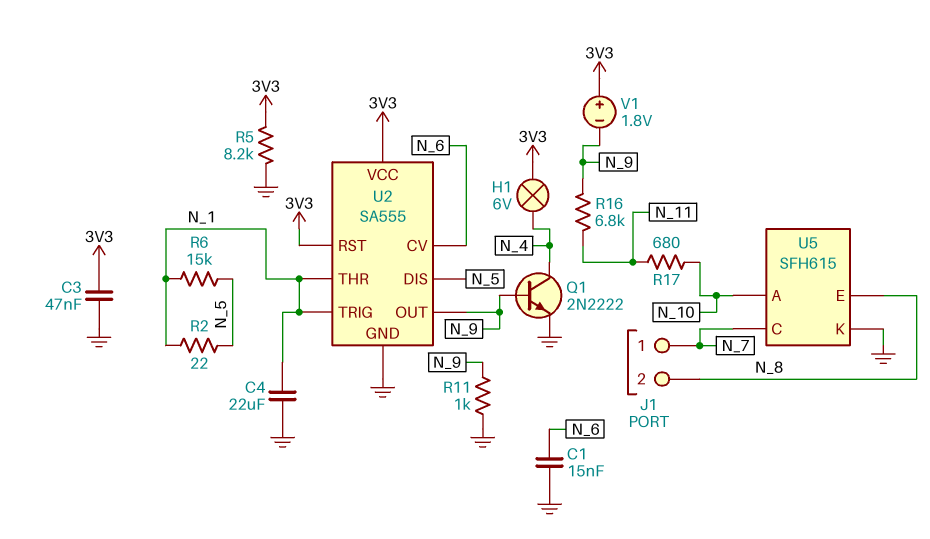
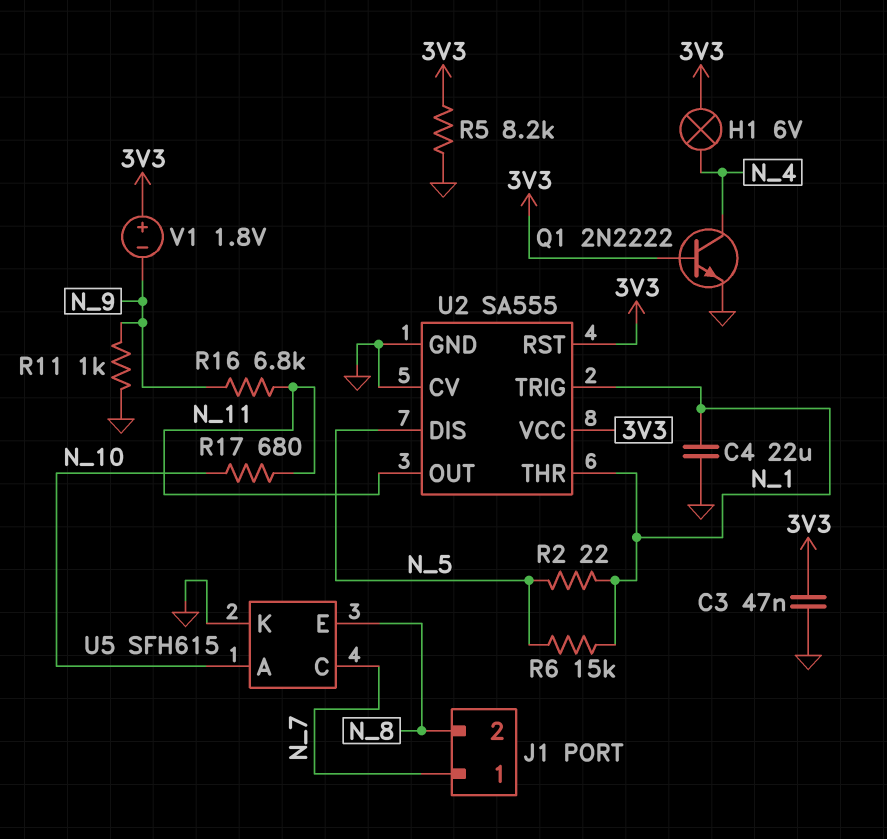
C1: 15nF (GND, N_6) -> none
Q1: NPN 2N2222 (B N_9, C N_4, E GND) -> NPN 2N2222 (B 3V3, C N_4, E GND)
U2 pin CV: N_6 -> GND
U2 pin OUT: N_9 -> N_11

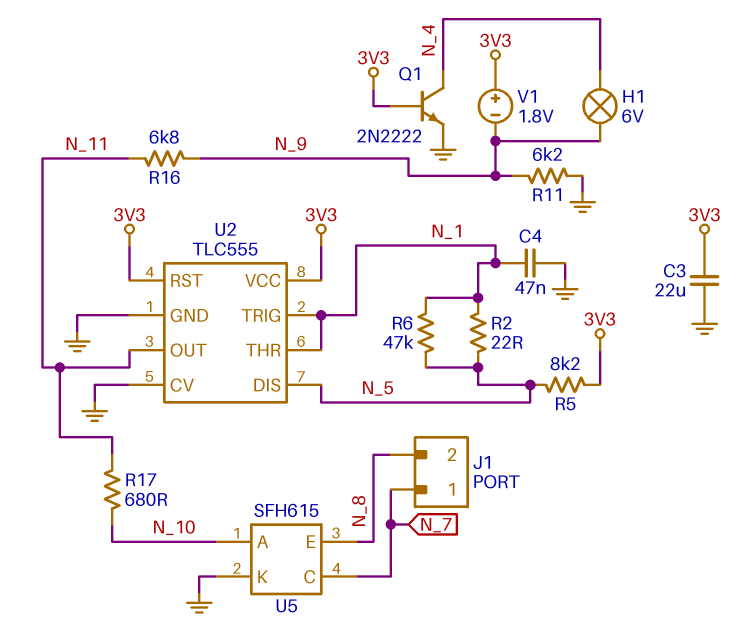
C3: 47nF (3V3, GND) -> 22uF (3V3, GND)
C4: 22uF (GND, N_1) -> 47nF (GND, N_1)
H1: lamp 6V (3V3, N_4) -> lamp 6V (N_4, N_9)
R5: 8.2k (3V3, GND) -> 8.2k (3V3, N_5)
R6: 15k (N_1, N_5) -> 47k (N_1, N_5)
R11: 1k (GND, N_9) -> 6.2k (GND, N_9)
U2: SA555 -> TLC555

